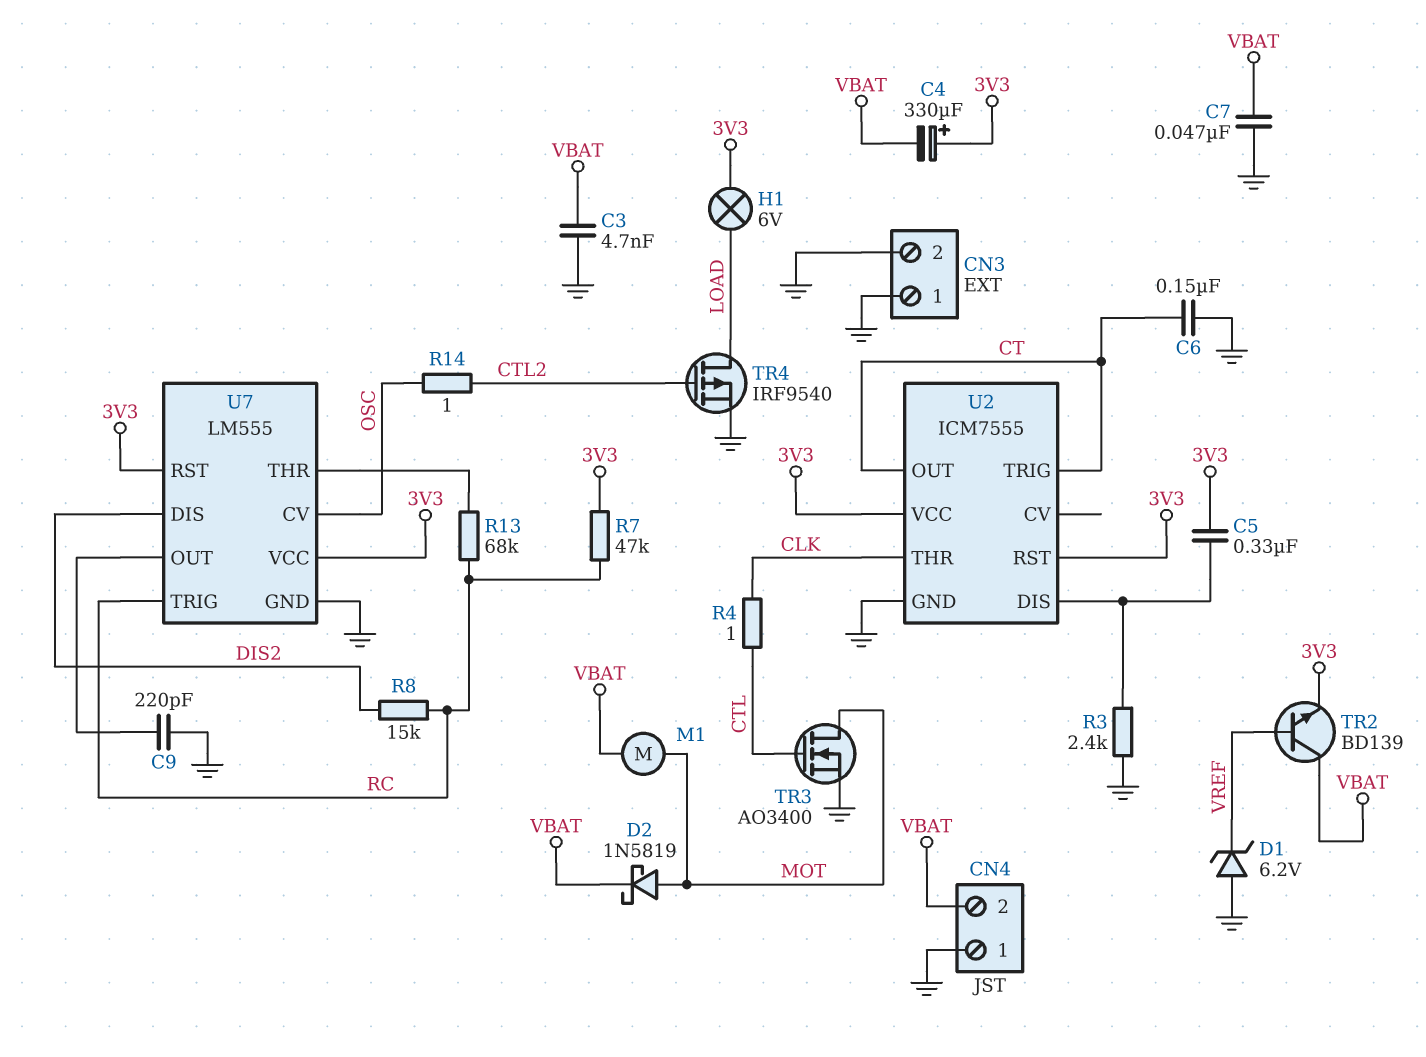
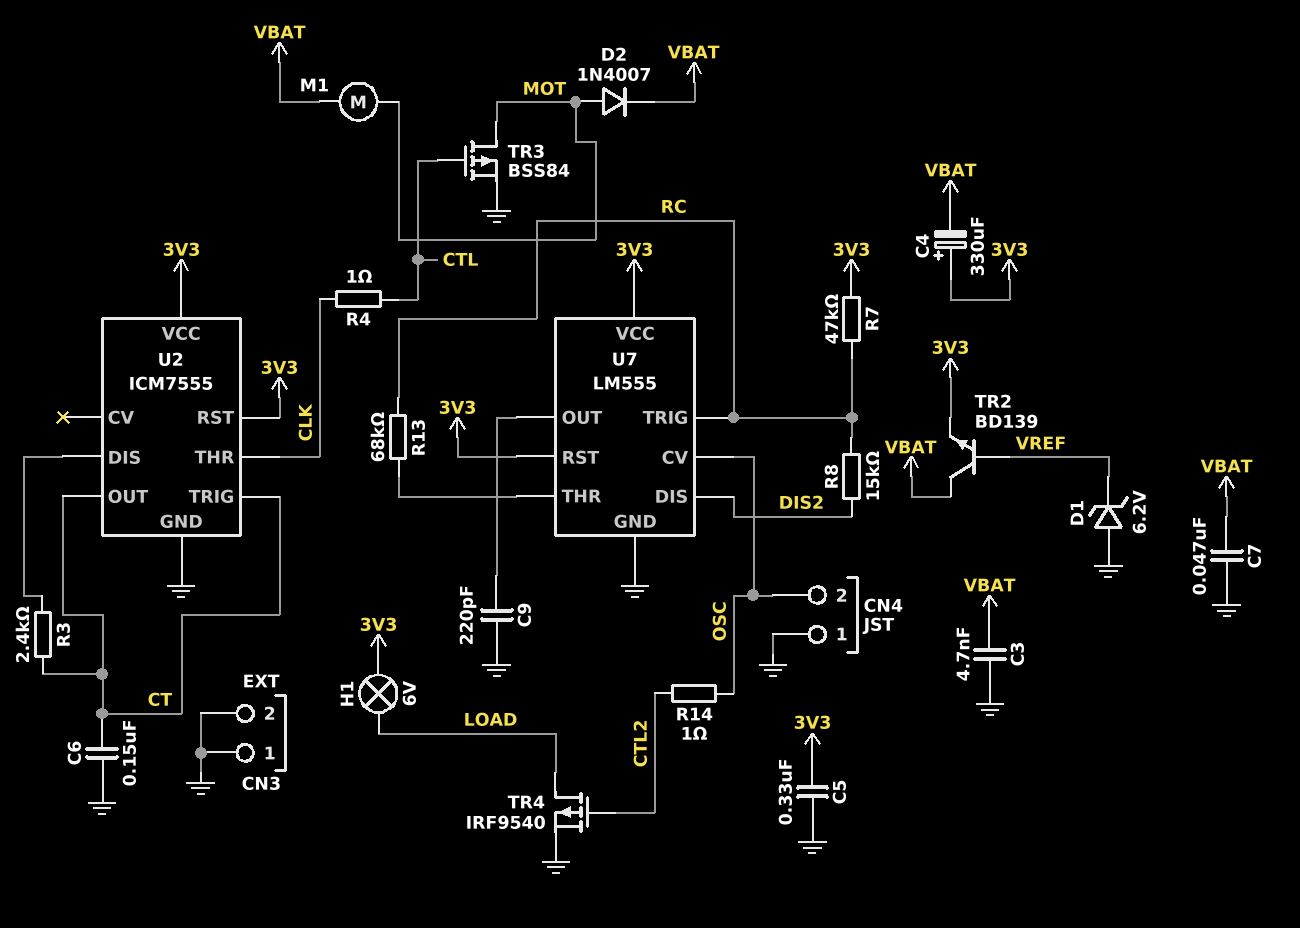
C5: 330nF (3V3, U2/DIS) -> 330nF (3V3, GND)
CN4 pin 2: VBAT -> OSC
D2: schottky 1N5819 (A MOT, K VBAT) -> diode 1N4007 (A MOT, K VBAT)
R3: 2.4k (GND, U2/DIS) -> 2.4k (CT, U2/DIS)
TR3: NMOS AO3400 (G CTL, D MOT, S GND) -> PMOS BSS84 (G CTL, D MOT, S GND)

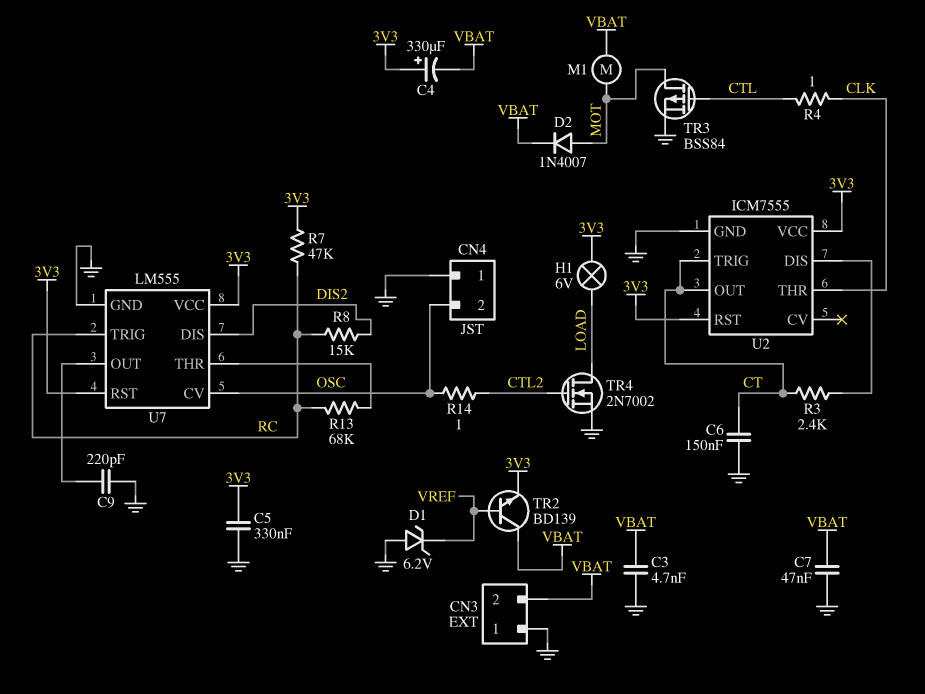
CN3 pin 2: GND -> VBAT
TR4: PMOS IRF9540 (G CTL2, D LOAD, S GND) -> NMOS 2N7002 (G CTL2, D LOAD, S GND)

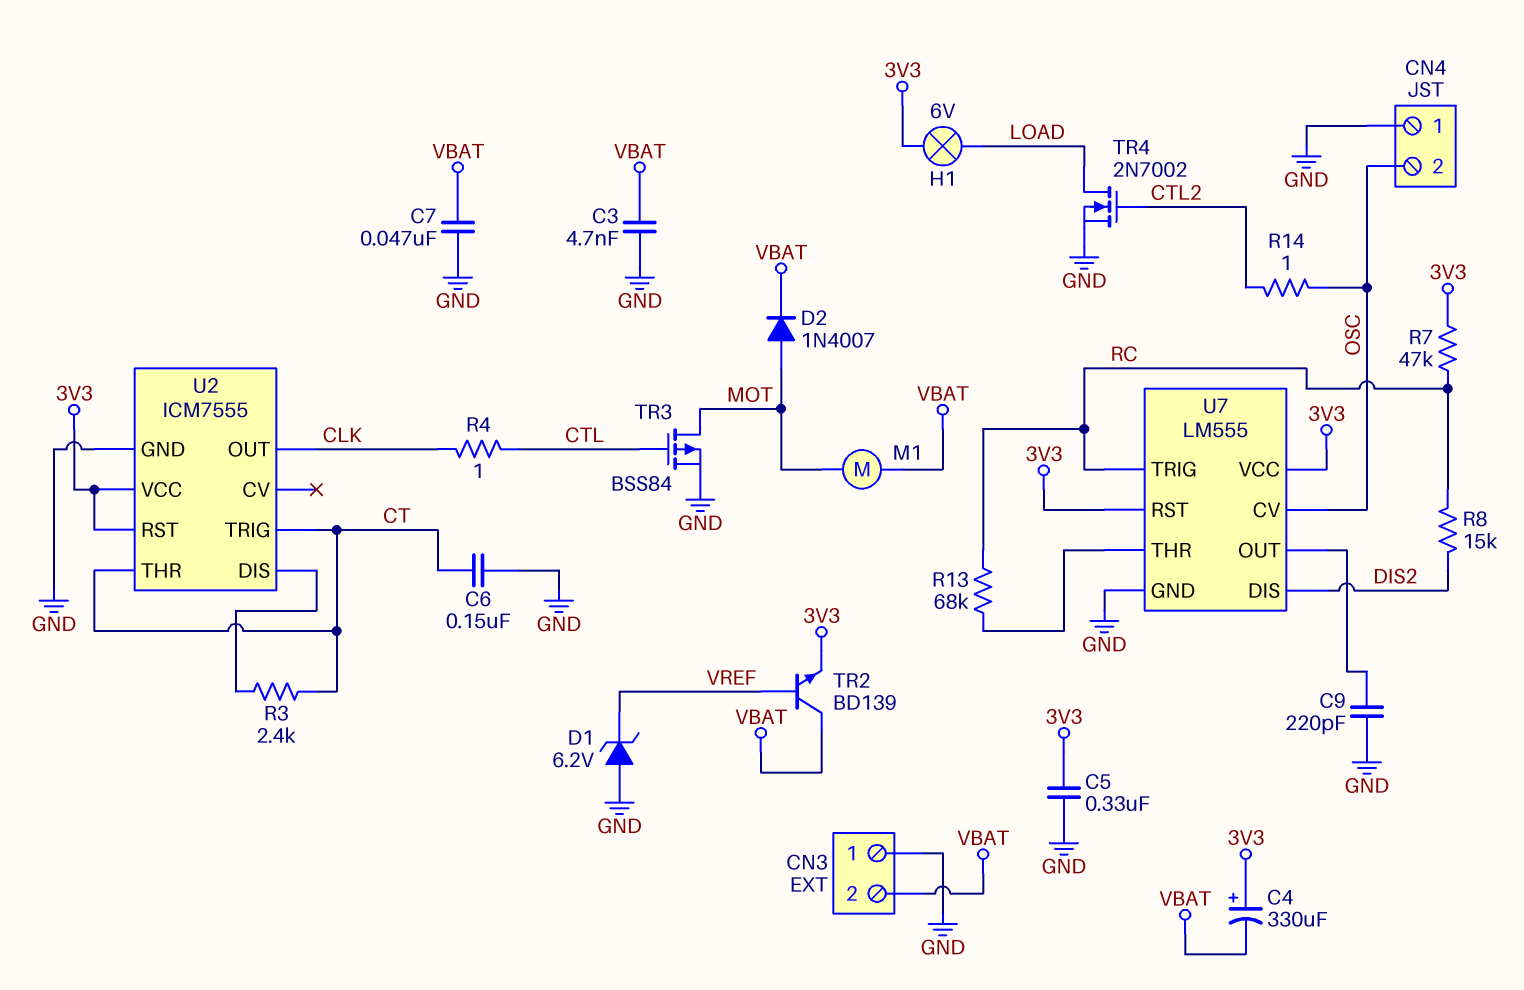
U2 pin OUT: CT -> CLK
U2 pin THR: CLK -> CT

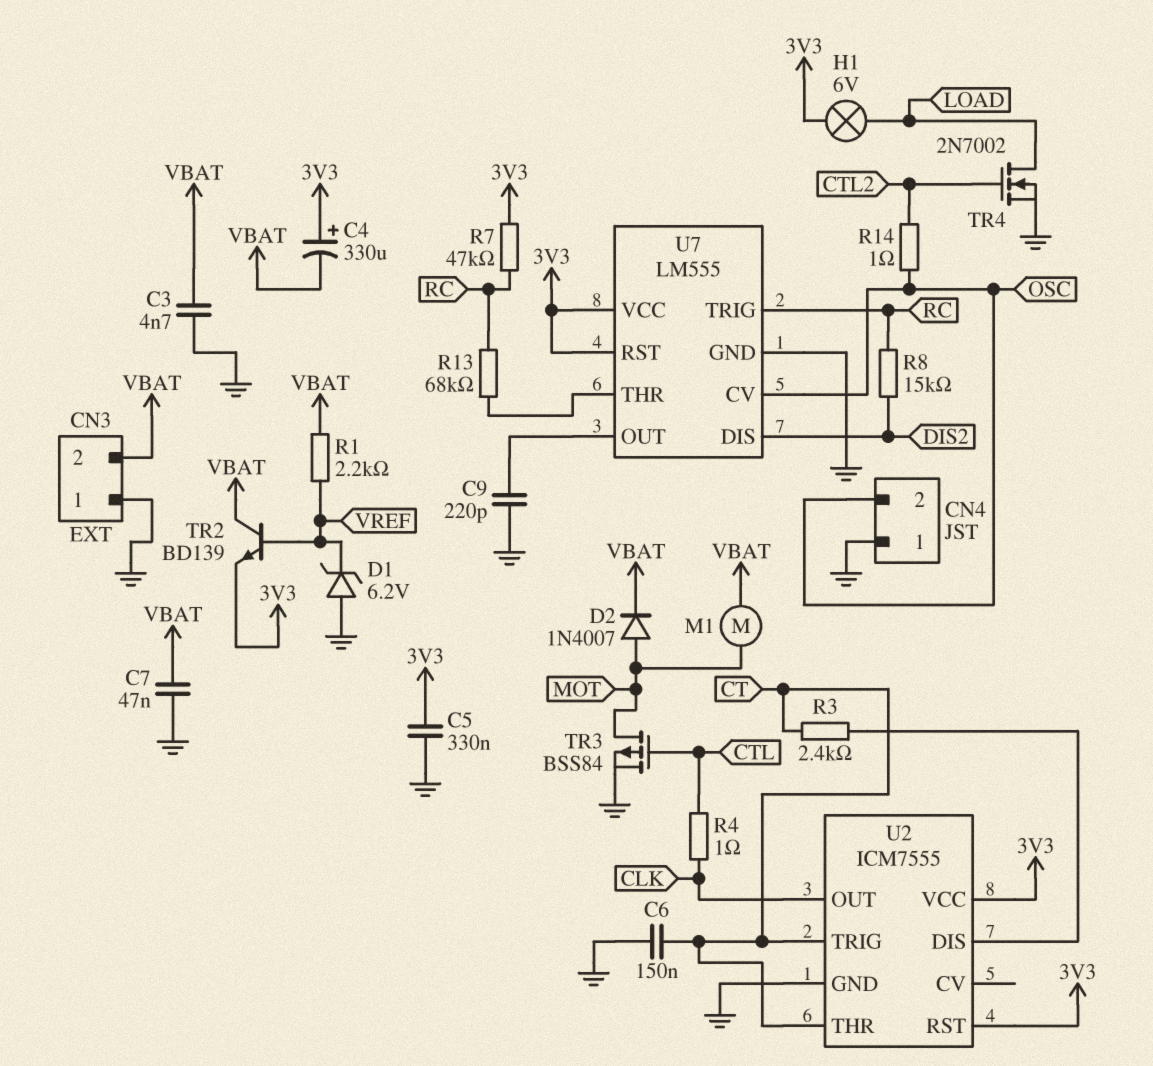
R1: none -> 2.2k (VBAT, VREF)

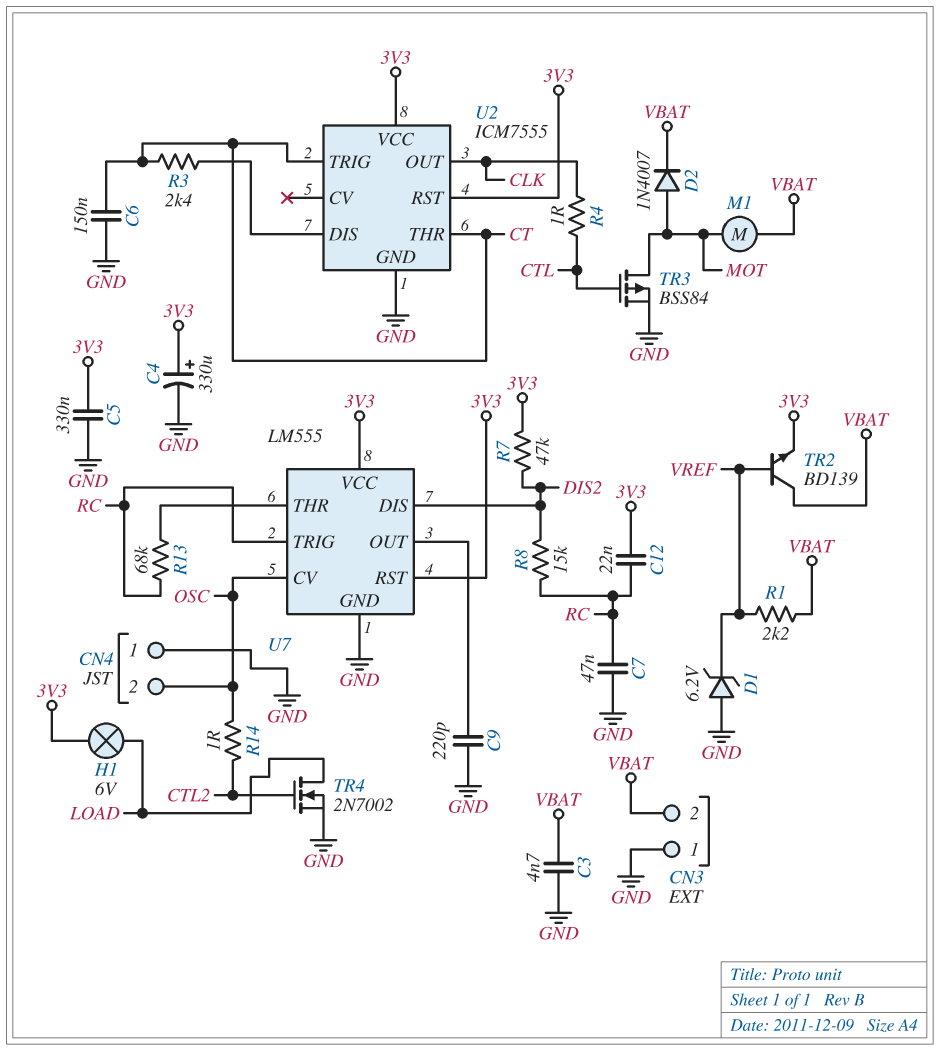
C4: 330uF (plus 3V3, minus VBAT) -> 330uF (plus 3V3, minus GND)
C7: 47nF (GND, VBAT) -> 47nF (GND, RC)
C12: none -> 22nF (3V3, RC)
R7: 47k (3V3, RC) -> 47k (3V3, DIS2)

